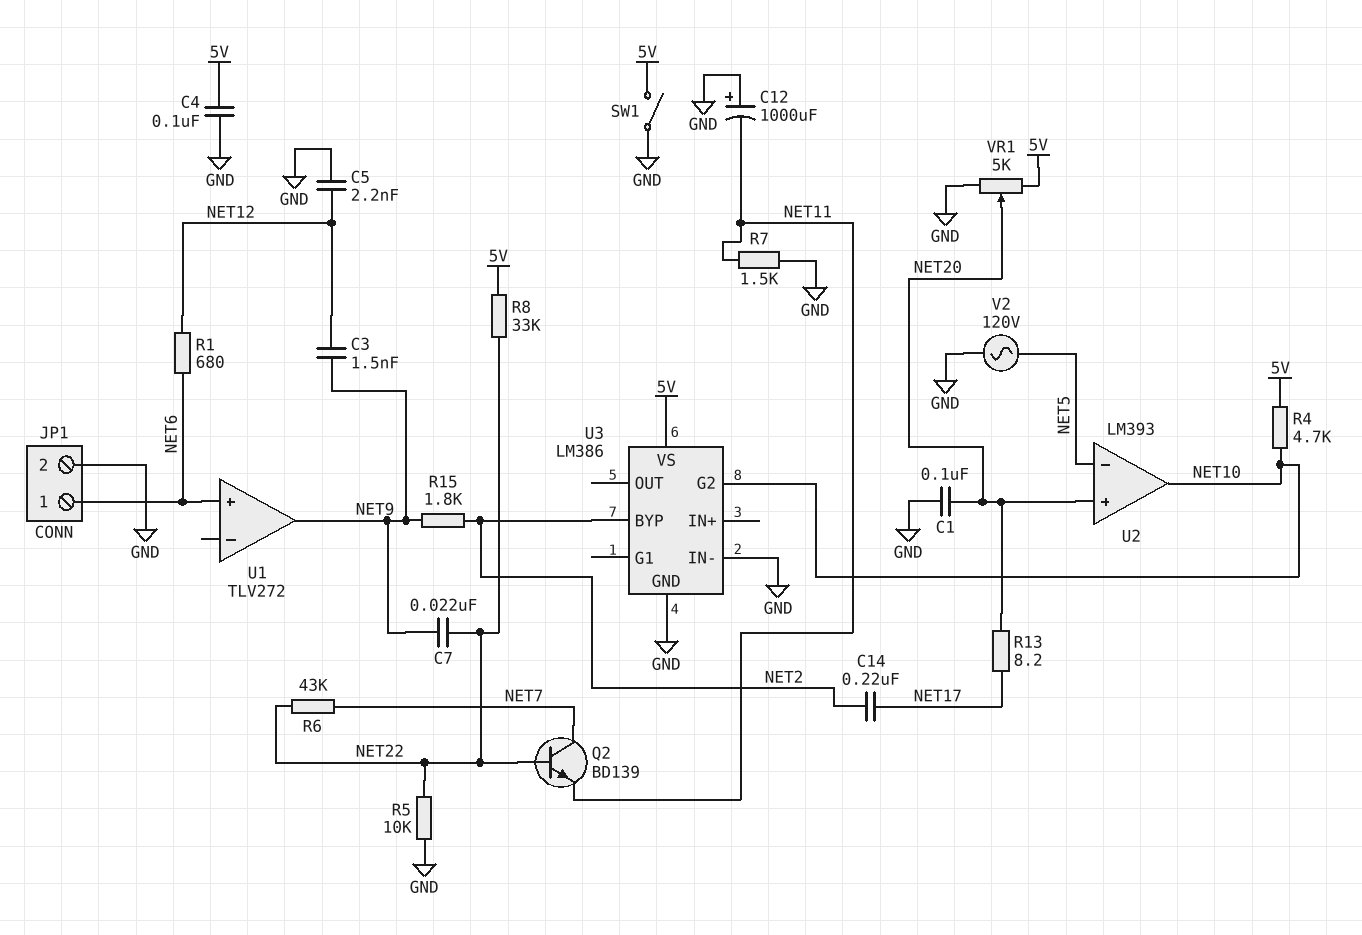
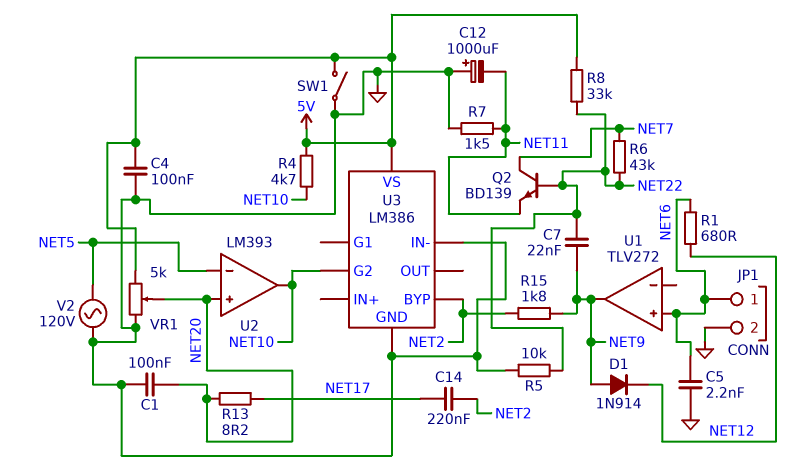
C3: 1.5nF (NET9, NET12) -> none
C5: 2.2nF (GND, NET12) -> 2.2nF (GND, NET6)
D1: none -> diode 1N914 (A NET9, K NET12)

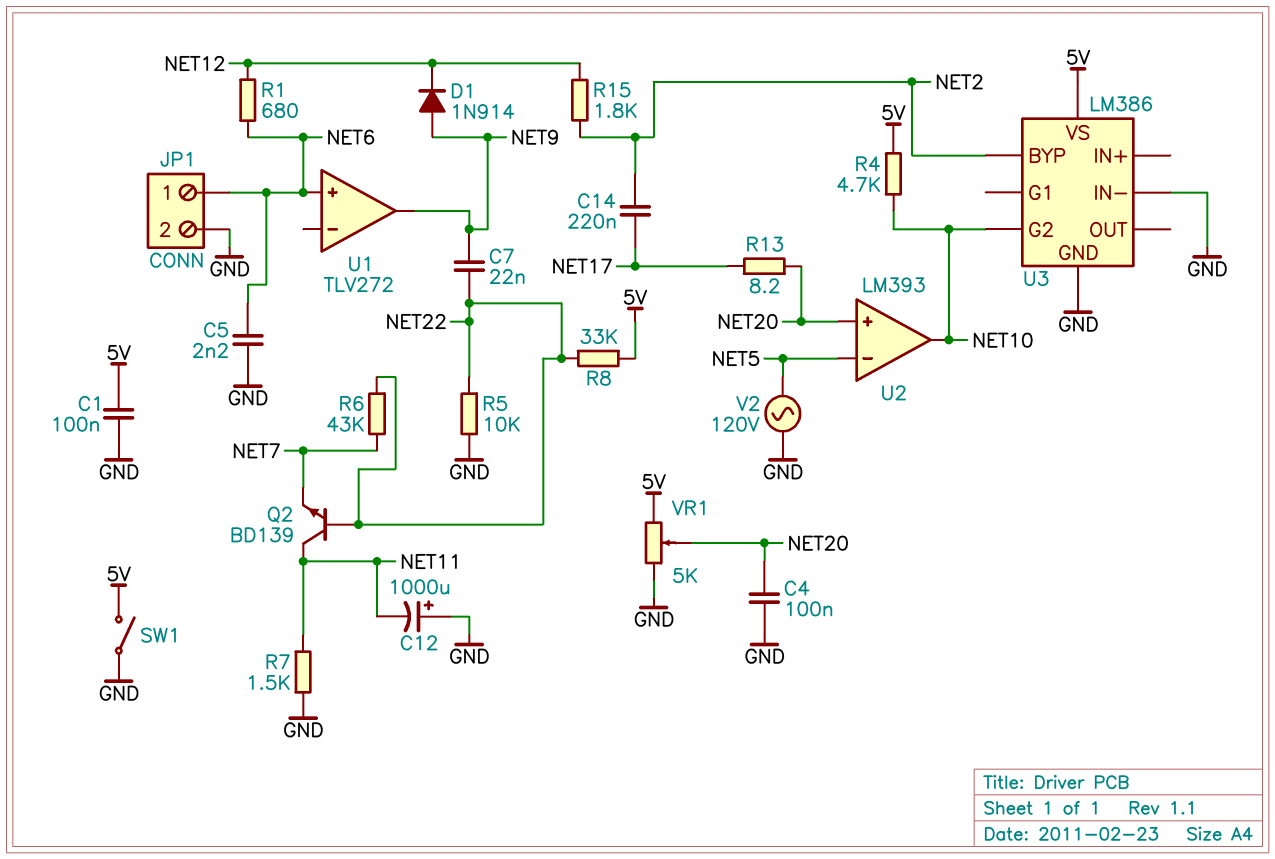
C1: 100nF (GND, NET20) -> 100nF (5V, GND)
C4: 100nF (5V, GND) -> 100nF (GND, NET20)
Q2: NPN BD139 (B NET22, C NET7, E NET11) -> NPN BD139 (B NET22, C NET11, E NET7)
R15: 1.8k (NET2, NET9) -> 1.8k (NET2, NET12)

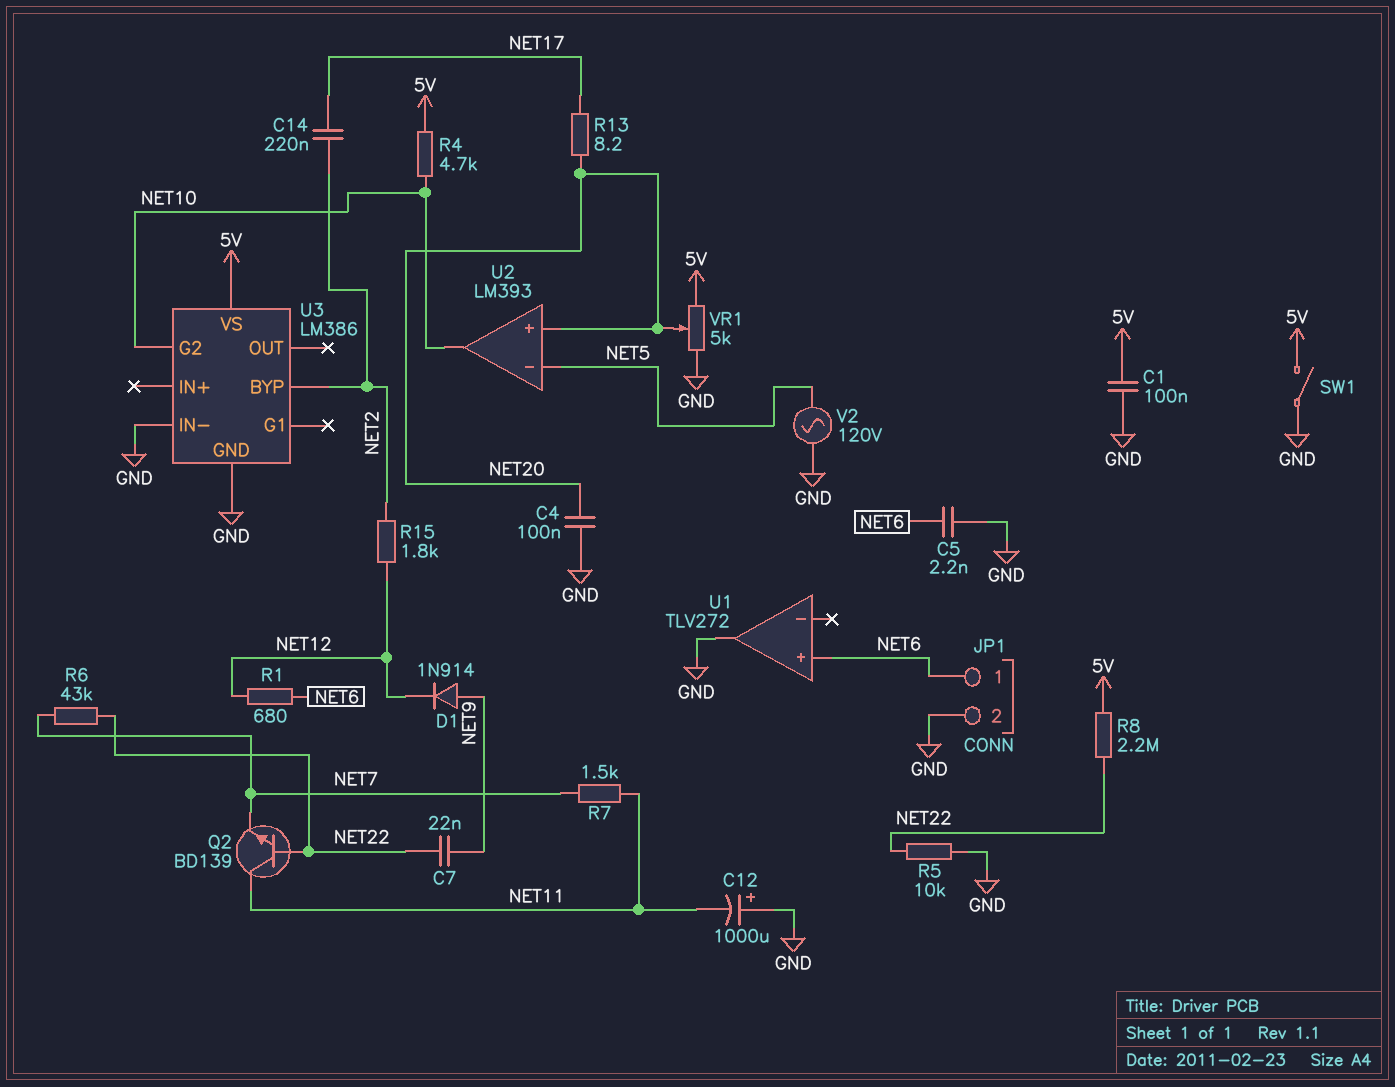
R7: 1.5k (GND, NET11) -> 1.5k (NET7, NET11)
R8: 33k (5V, NET22) -> 2.2M (5V, NET22)
U1 pin out: NET9 -> GND

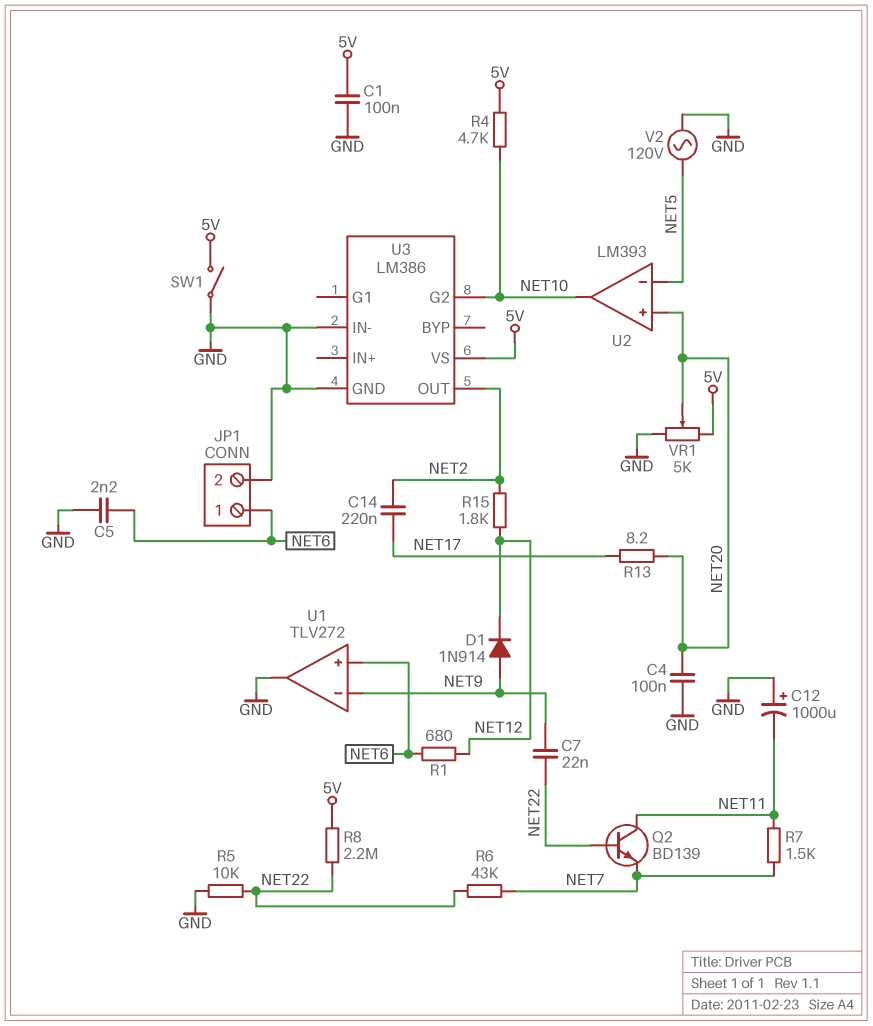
U1 pin in-: none -> NET9
U3 pin BYP: NET2 -> none
U3 pin OUT: none -> NET2

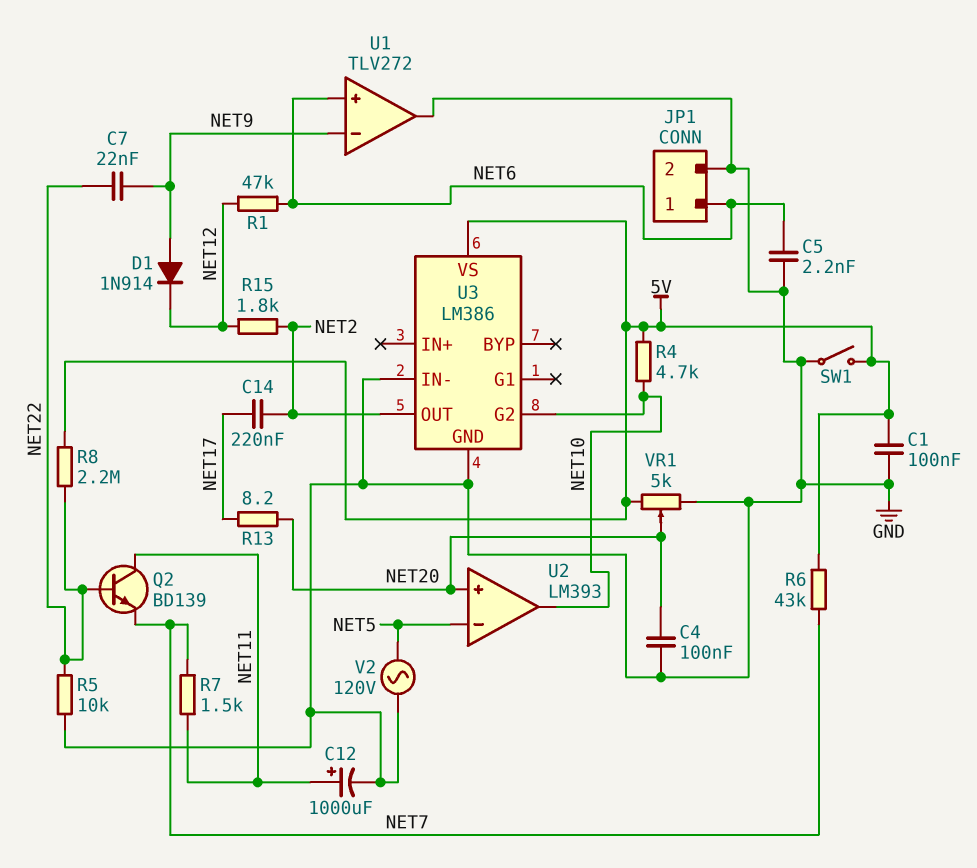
C12: 1000uF (plus GND, minus NET11) -> 1000uF (plus NET11, minus GND)
R1: 680 (NET6, NET12) -> 47k (NET6, NET12)
R6: 43k (NET7, NET22) -> 43k (5V, NET7)

